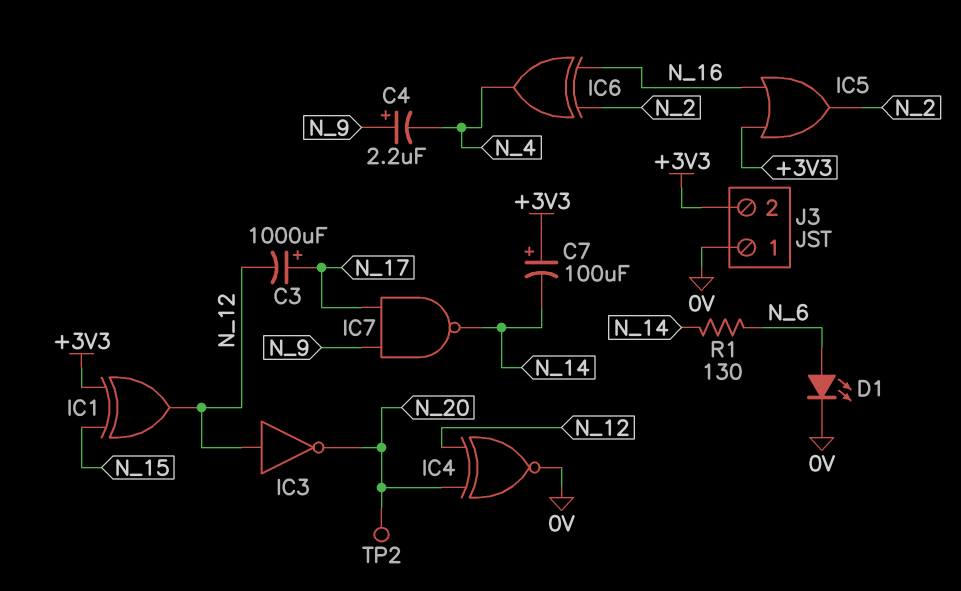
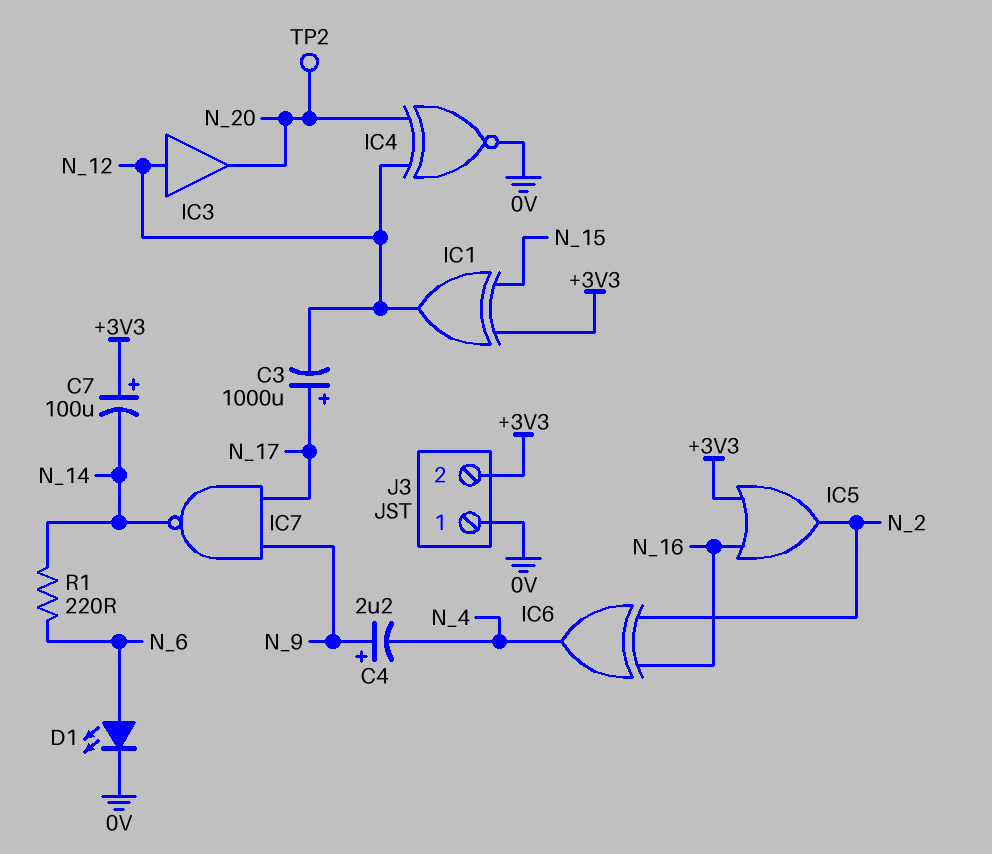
IC3: NOT (in N_12, out N_20) -> buffer (in N_12, out N_20)
R1: 130 (N_6, N_14) -> 220 (N_6, N_14)

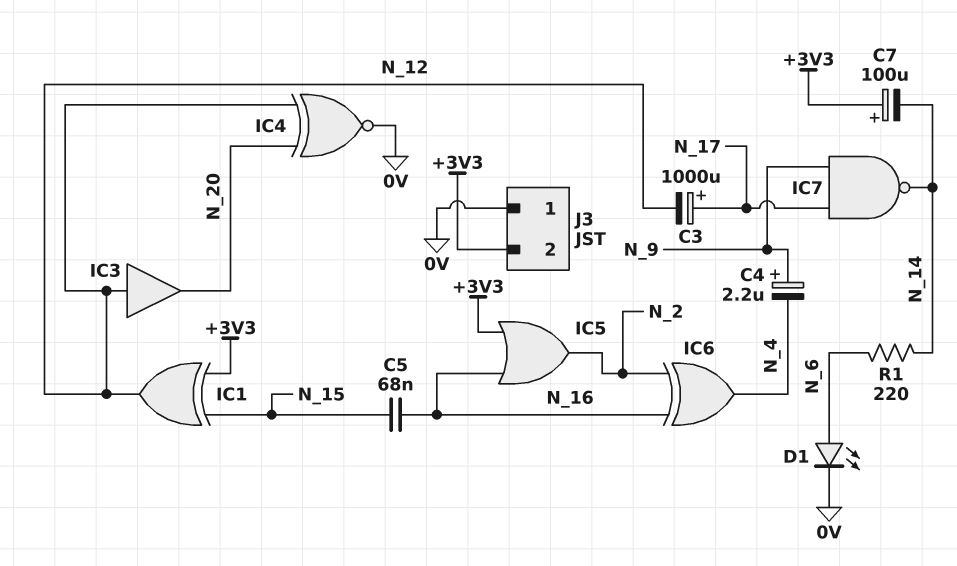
C5: none -> 68nF (N_15, N_16)
TP2: test point (N_20) -> none

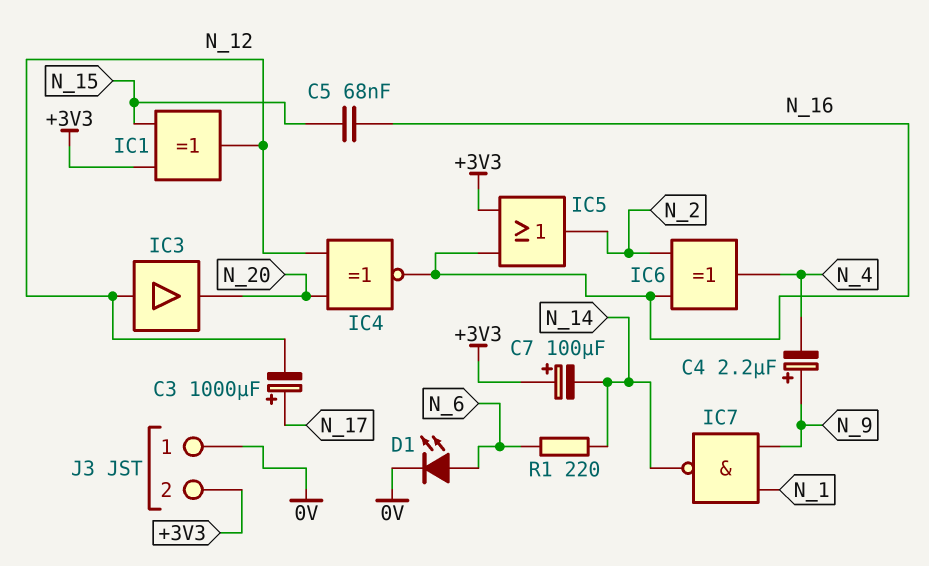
IC4: XNOR (in N_12, in N_20, out 0V) -> XNOR (in N_12, in N_20, out N_16)
IC7: NAND (in N_9, in N_17, out N_14) -> NAND (in N_1, in N_9, out N_14)

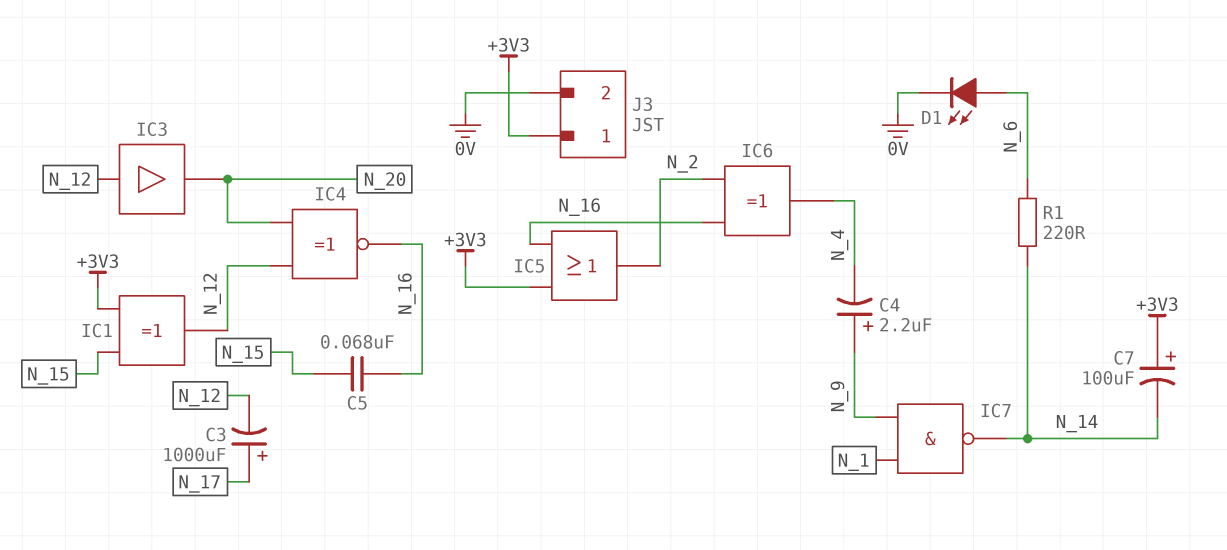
J3 pin 1: 0V -> +3V3
J3 pin 2: +3V3 -> 0V

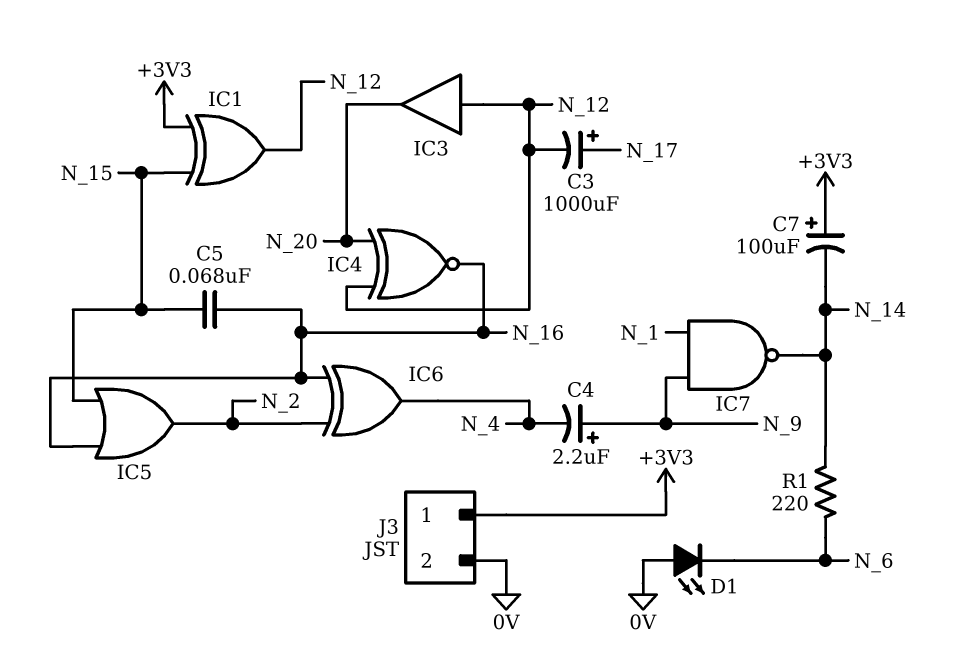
D1: LED (A N_6, K 0V) -> LED (A 0V, K N_6)
IC5: OR (in +3V3, in N_16, out N_2) -> OR (in N_15, in N_16, out N_2)

